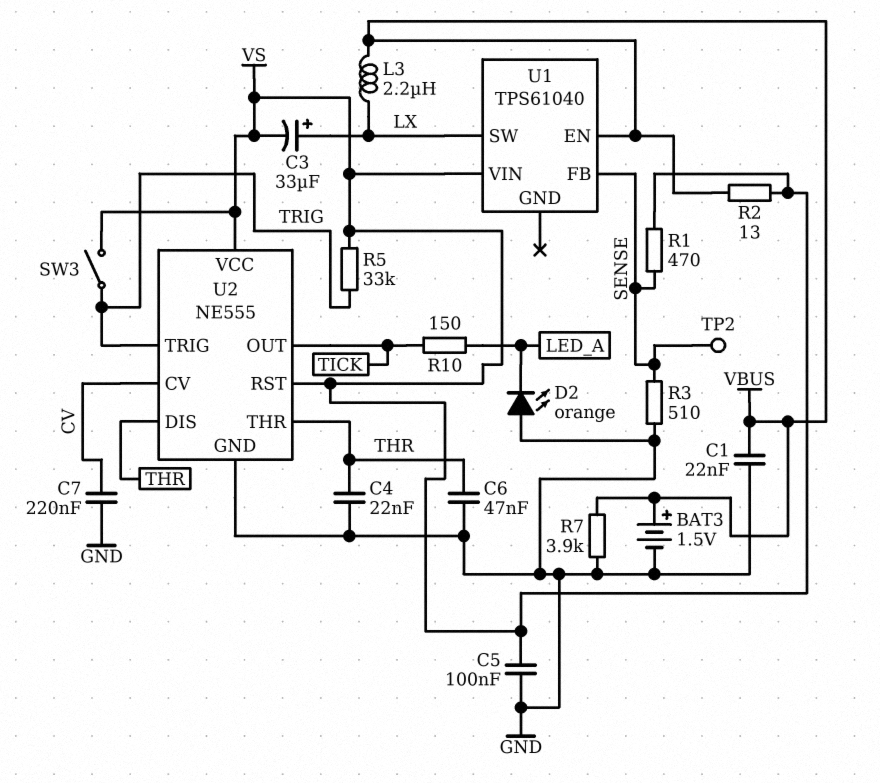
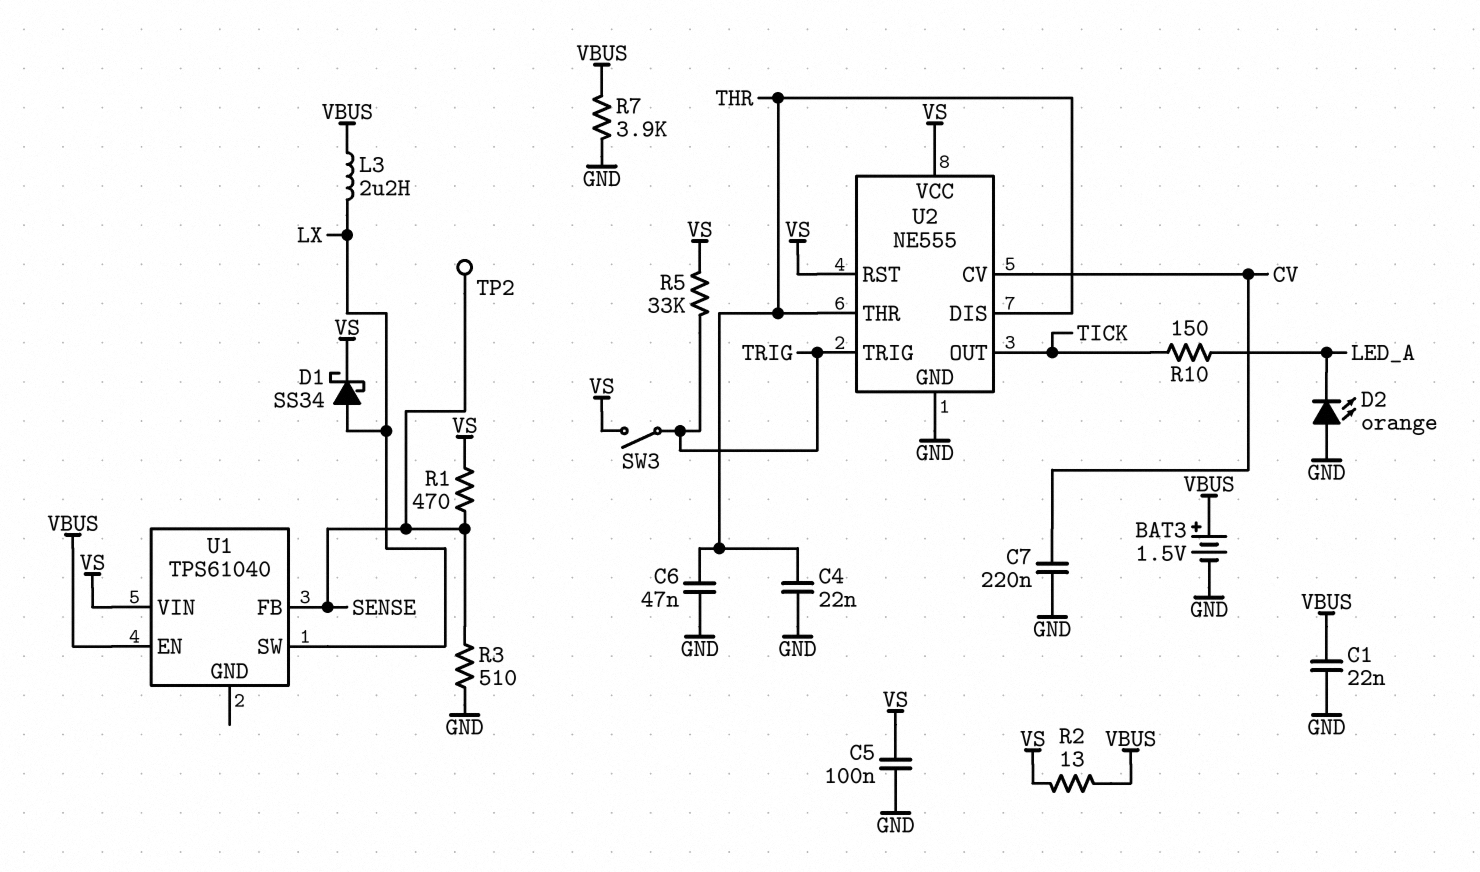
C3: 33uF (plus LX, minus VS) -> none
D1: none -> schottky SS34 (A LX, K VS)

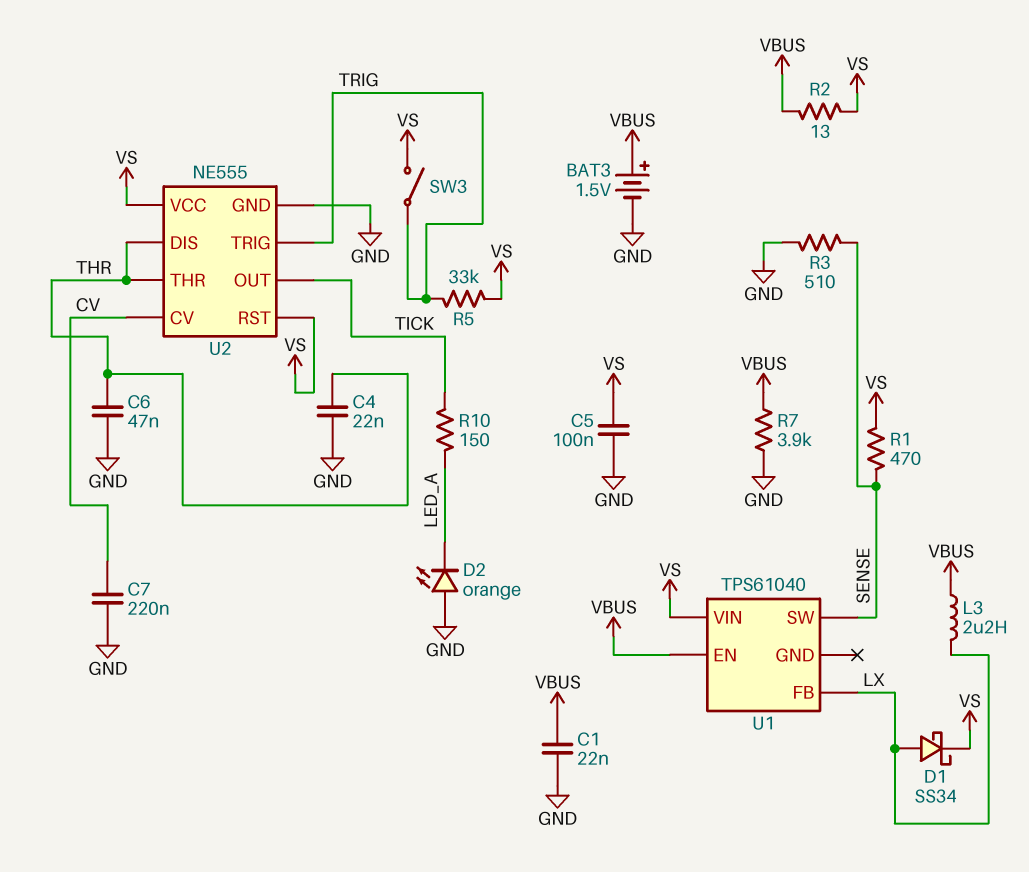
TP2: test point (SENSE) -> none
U1 pin FB: SENSE -> LX
U1 pin SW: LX -> SENSE

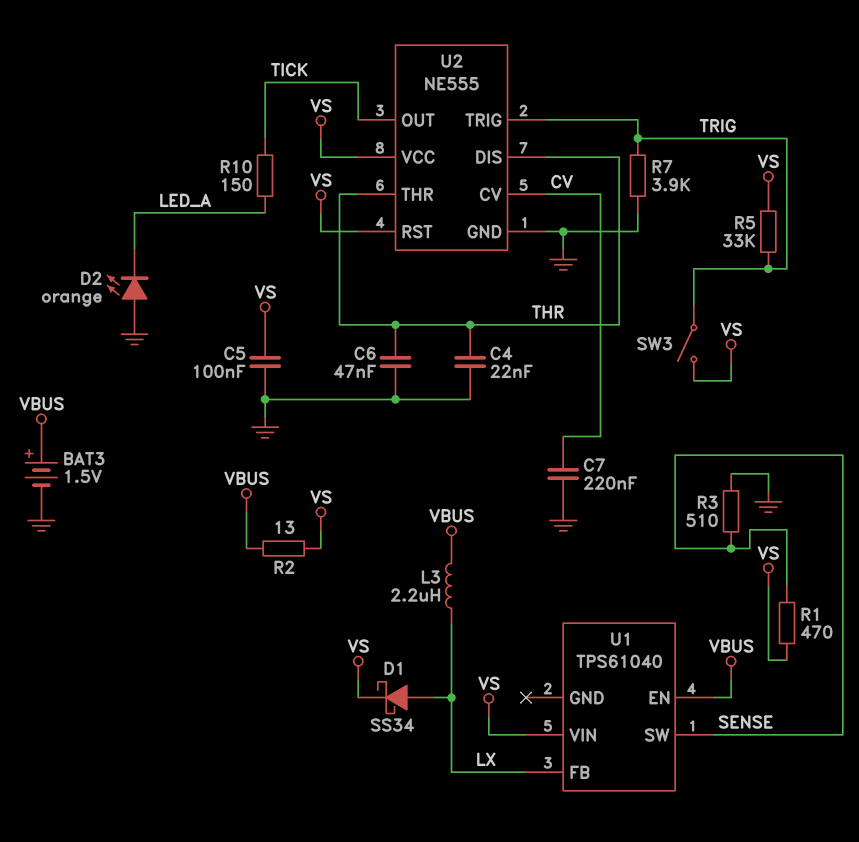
C1: 22nF (GND, VBUS) -> none
R7: 3.9k (GND, VBUS) -> 3.9k (GND, TRIG)

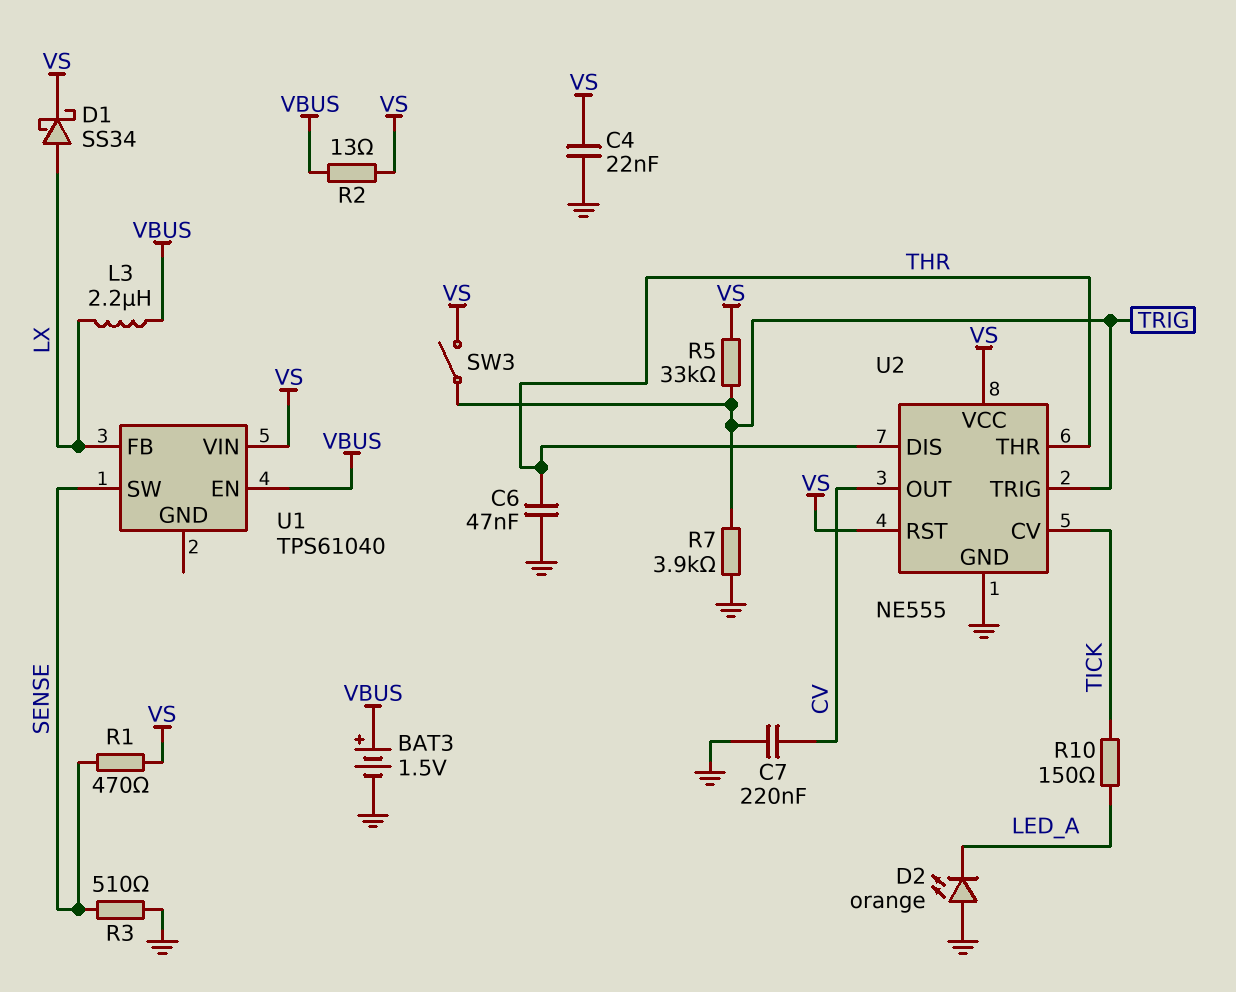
C4: 22nF (GND, THR) -> 22nF (GND, VS)
C5: 100nF (GND, VS) -> none
U2 pin CV: CV -> TICK
U2 pin OUT: TICK -> CV

